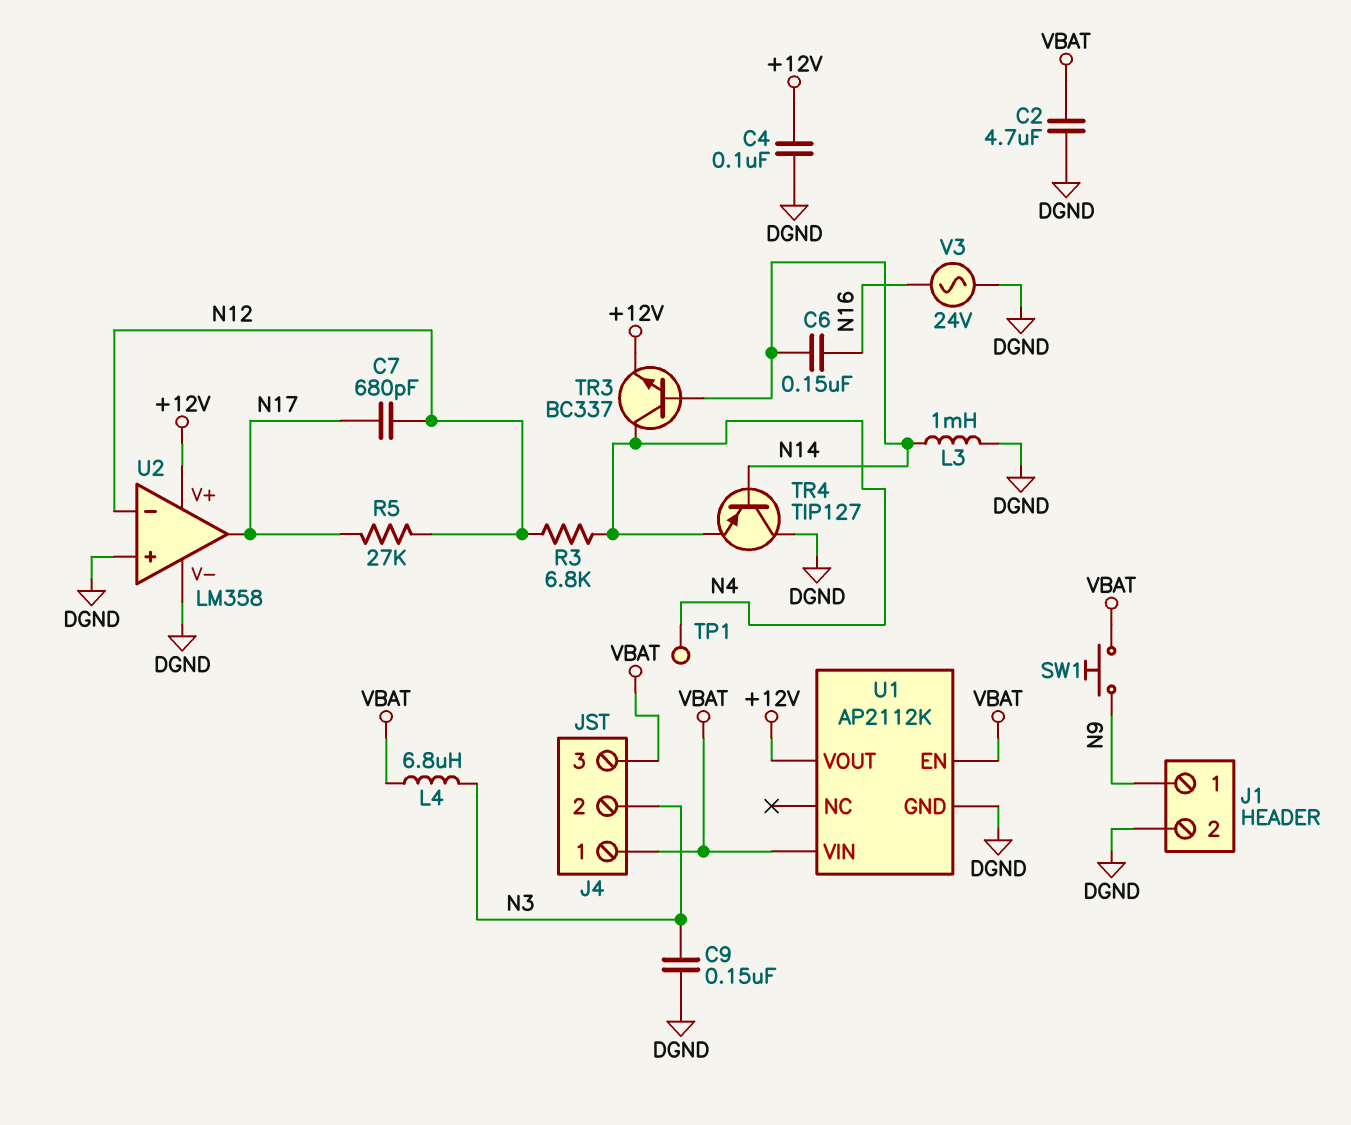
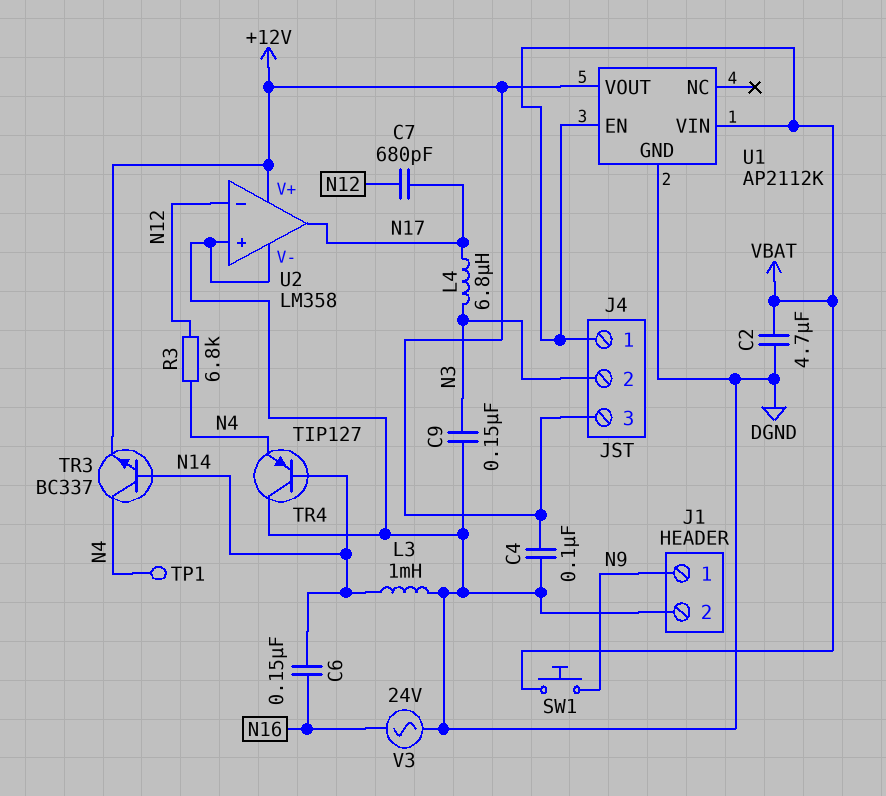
J4 pin 3: VBAT -> +12V
L4: 6.8uH (N3, VBAT) -> 6.8uH (N3, N17)
R5: 27k (N12, N17) -> none

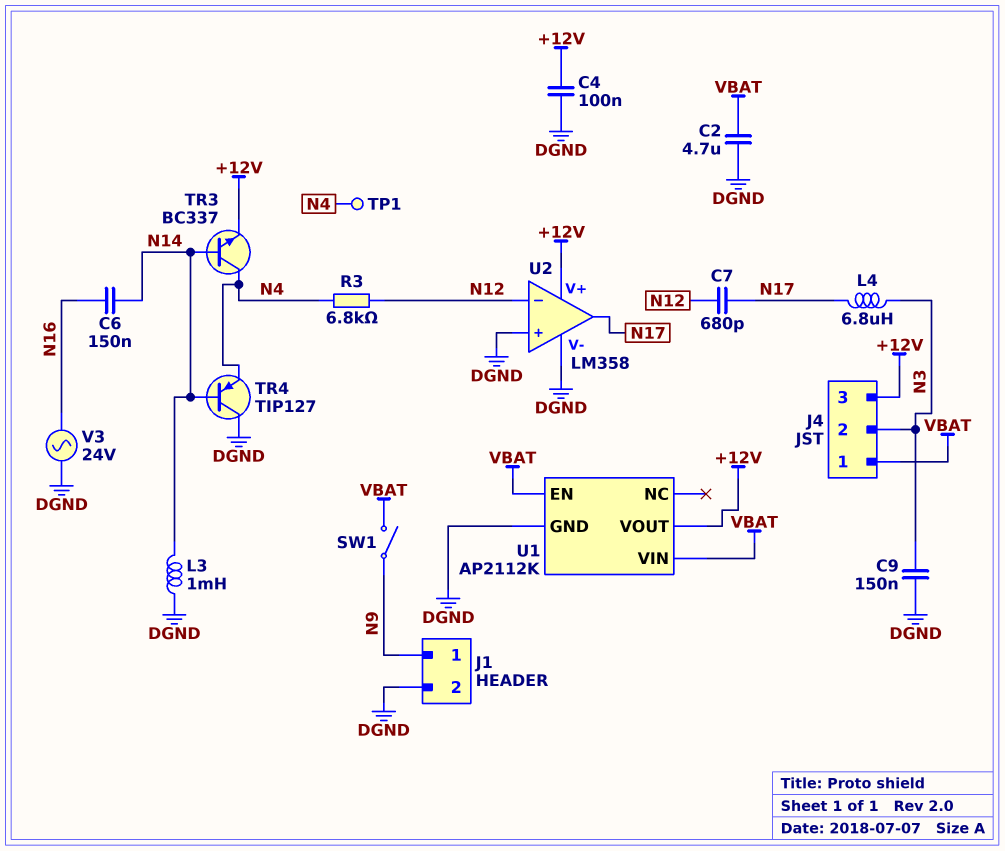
SW1: button (N9, VBAT) -> switch (N9, VBAT)

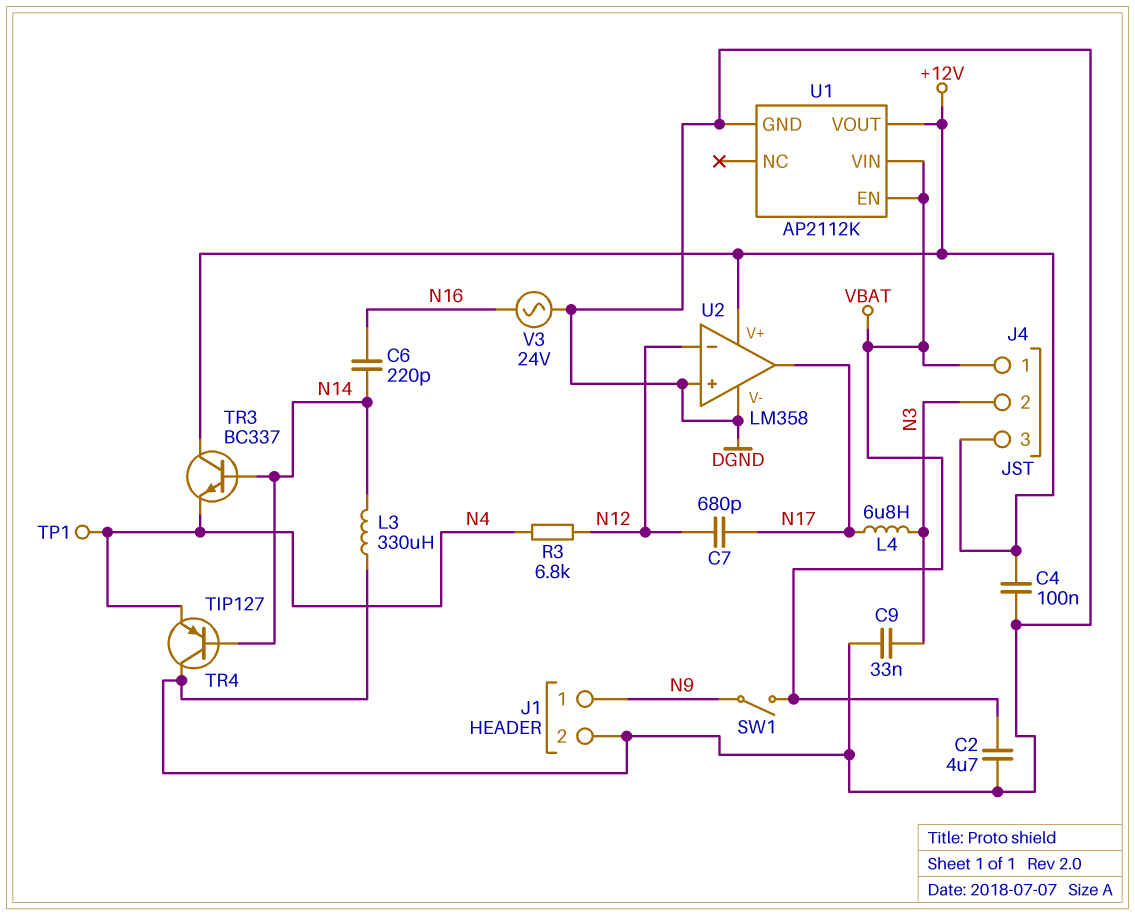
C6: 150nF (N14, N16) -> 220pF (N14, N16)
C9: 150nF (DGND, N3) -> 33nF (DGND, N3)
L3: 1mH (DGND, N14) -> 330uH (DGND, N14)
TR3: NPN BC337 (B N14, C N4, E +12V) -> NPN BC337 (B N14, C +12V, E N4)

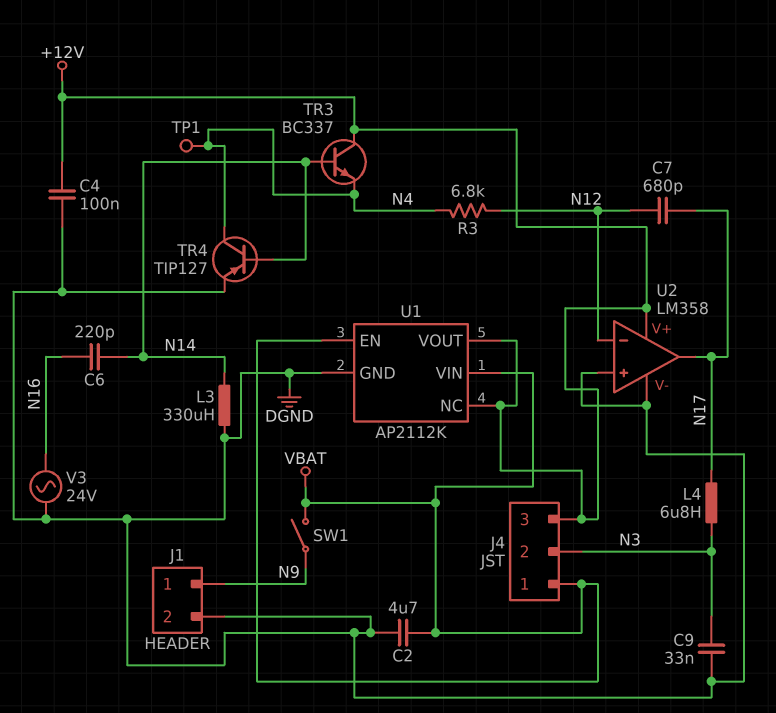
TR4: PNP TIP127 (B N14, C DGND, E N4) -> PNP TIP127 (B N14, C N4, E DGND)
U1 pin NC: none -> +12V

